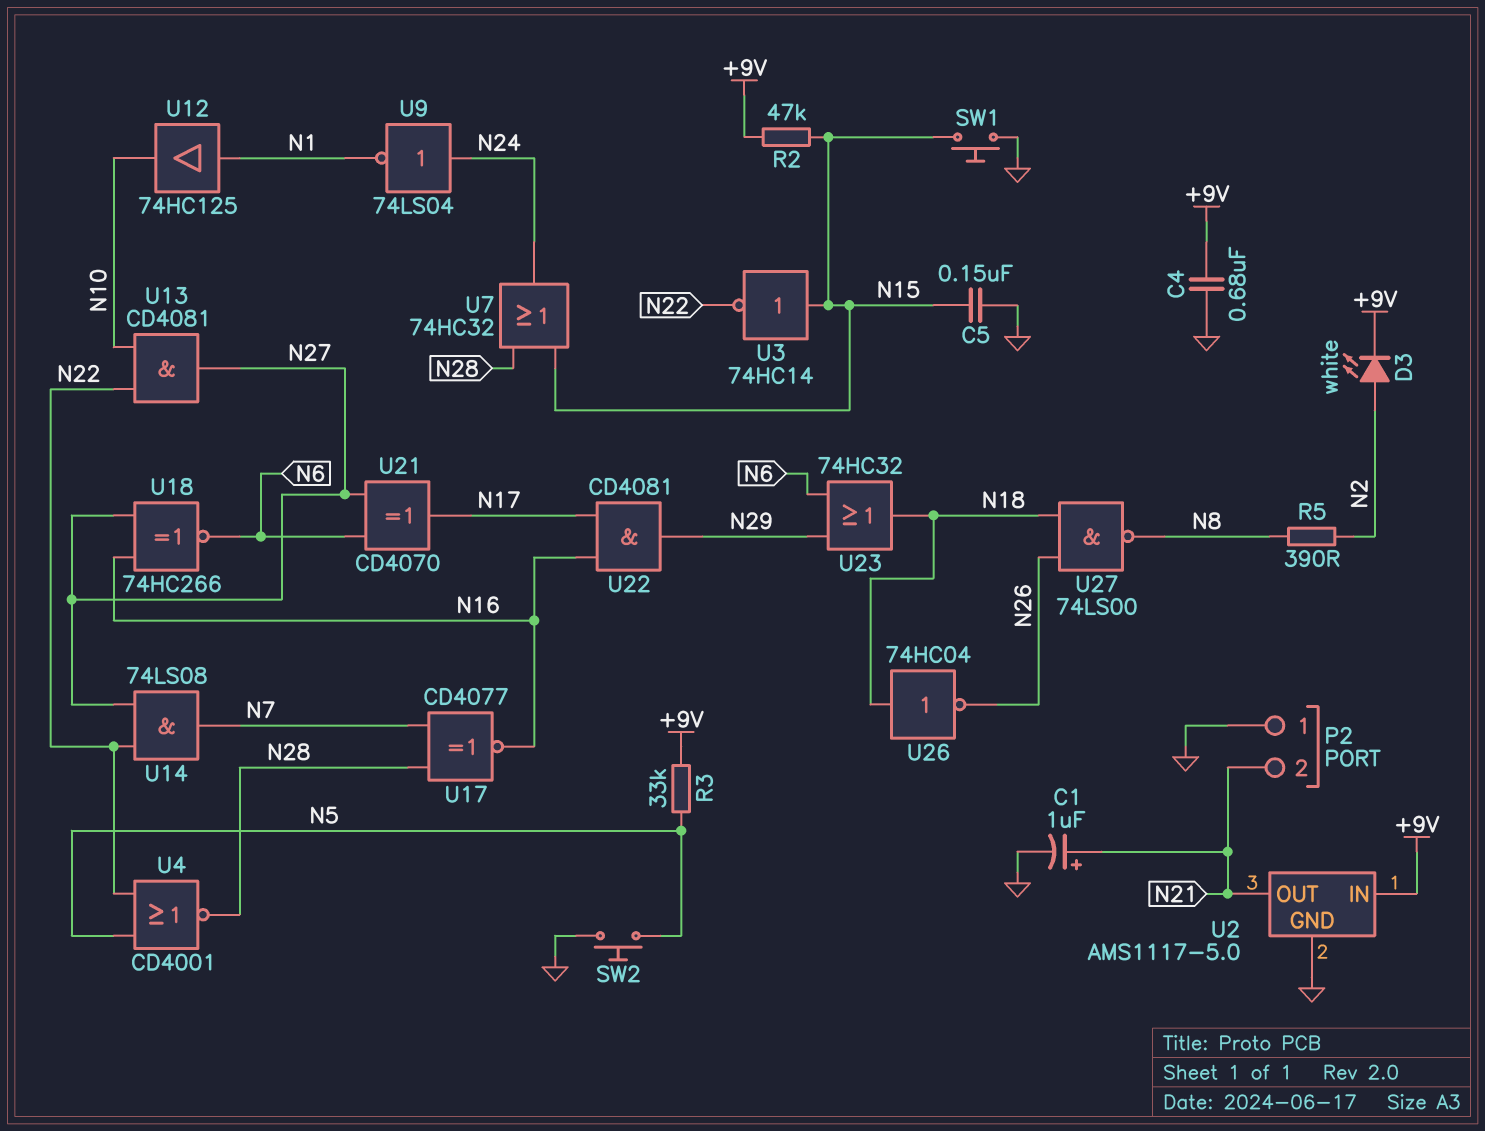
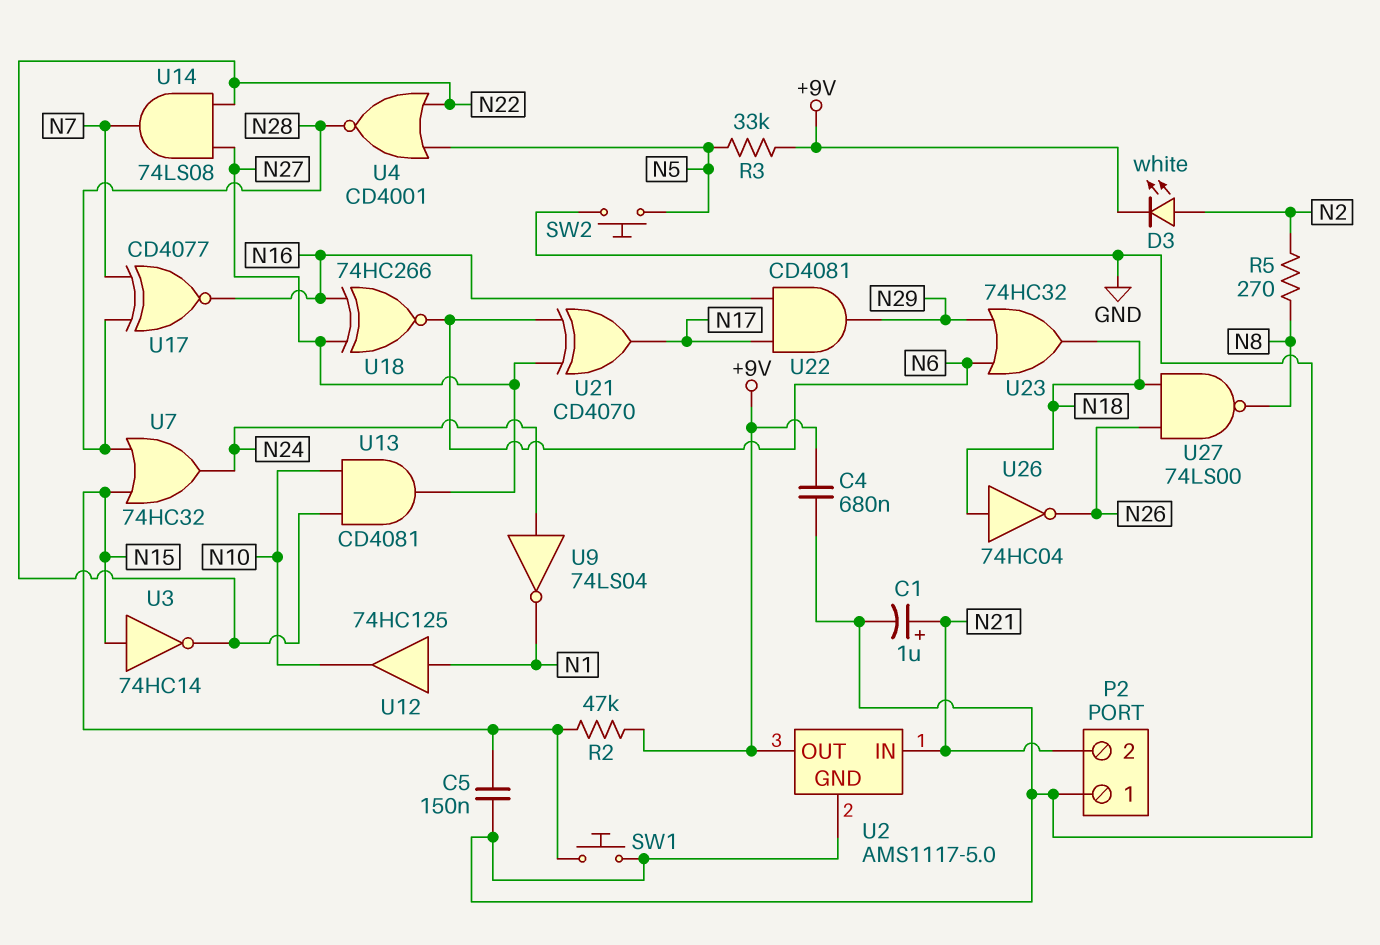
R5: 390 (N2, N8) -> 270 (N2, N8)
U2 pin IN: +9V -> N21
U2 pin OUT: N21 -> +9V

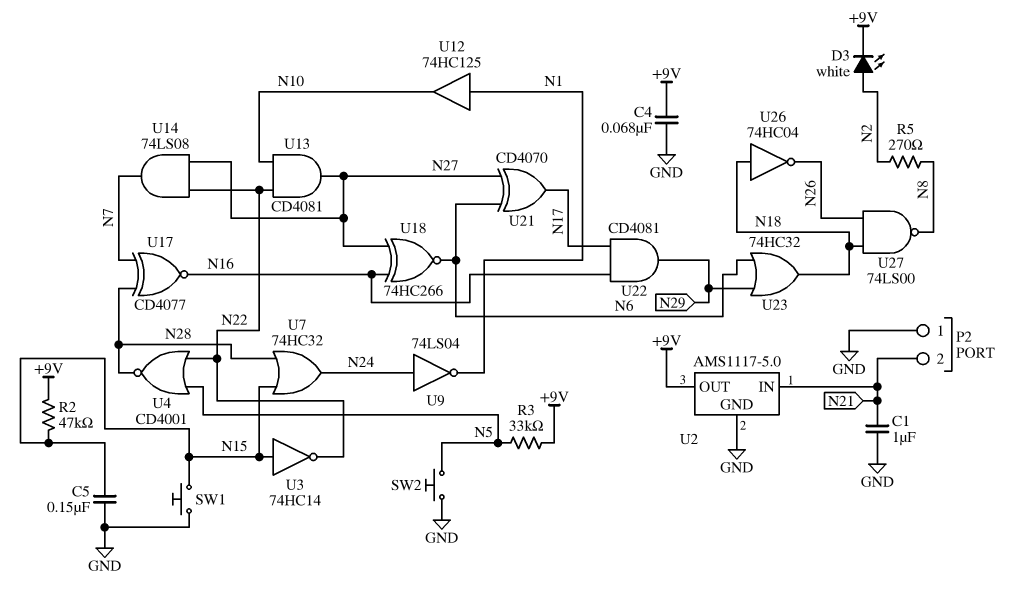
C1: 1uF (plus N21, minus GND) -> 1uF (GND, N21)
C4: 680nF (+9V, GND) -> 68nF (+9V, GND)

